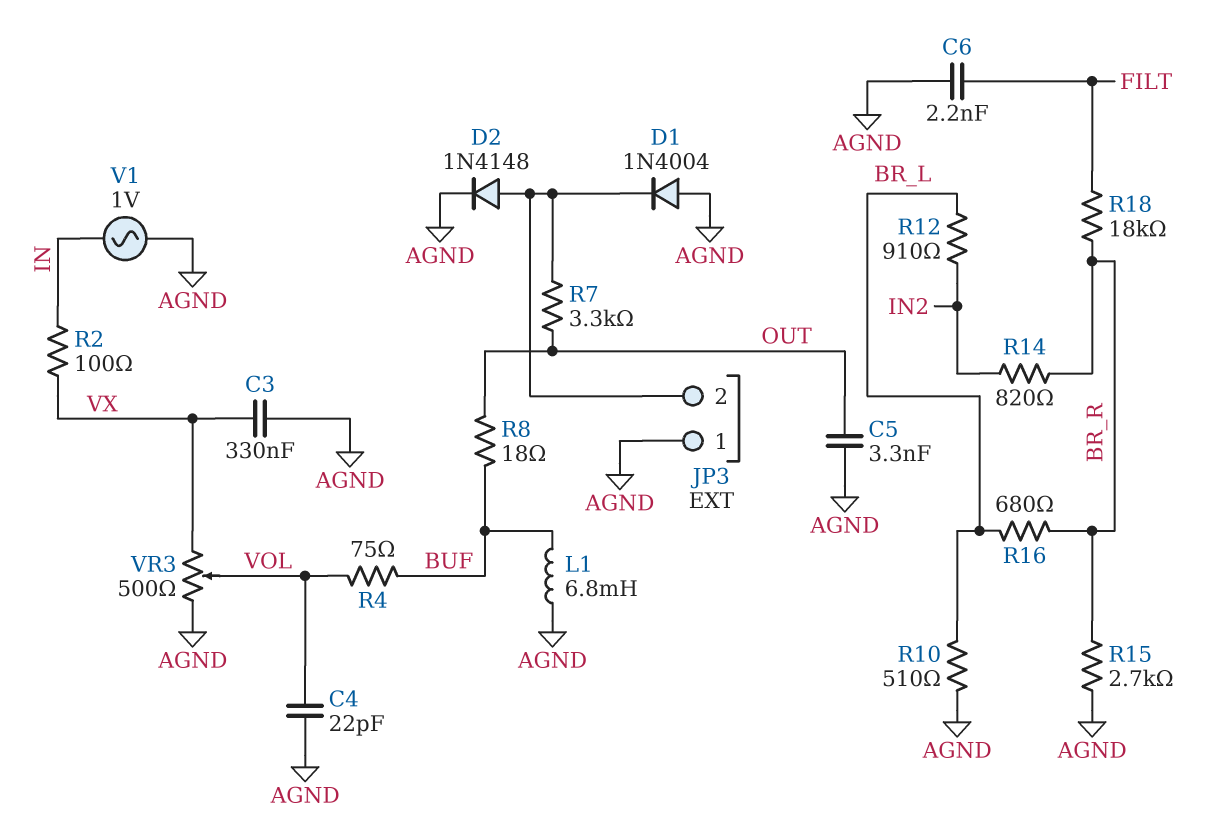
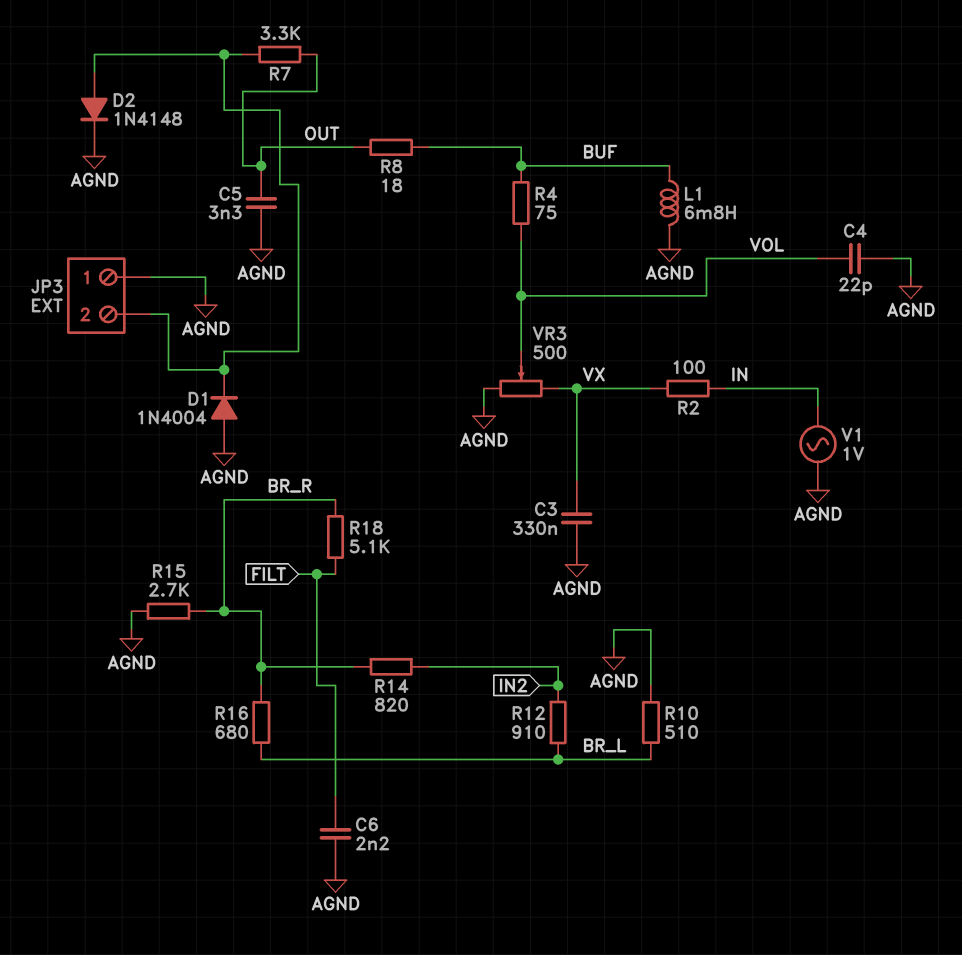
R18: 18k (BR_R, FILT) -> 5.1k (BR_R, FILT)

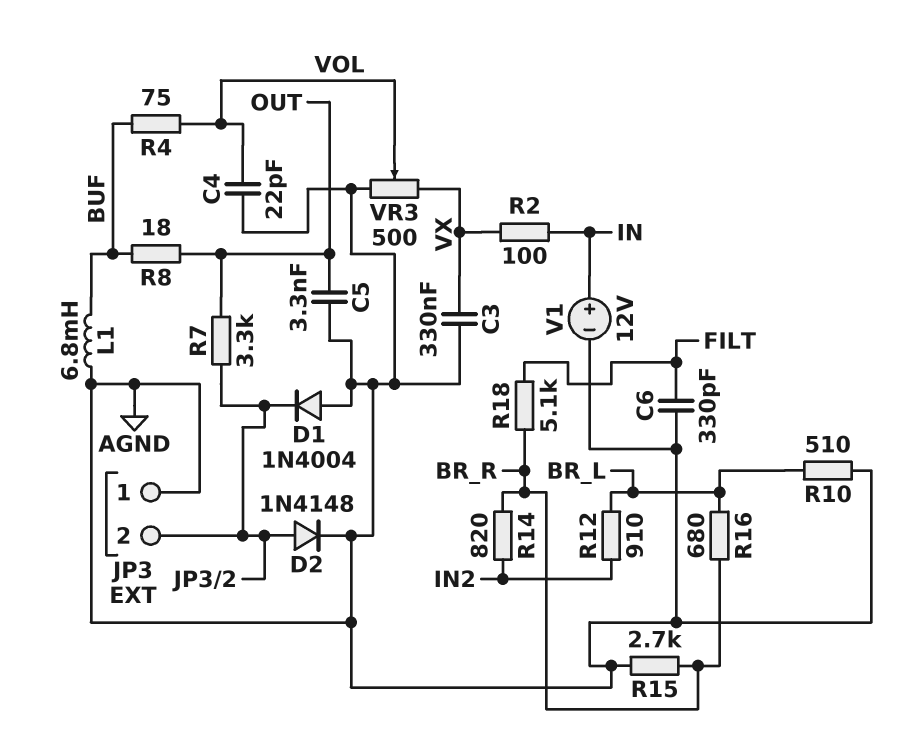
C6: 2.2nF (AGND, FILT) -> 330pF (AGND, FILT)
V1: AC 1V (AGND, IN) -> 12V (plus IN, minus AGND)

